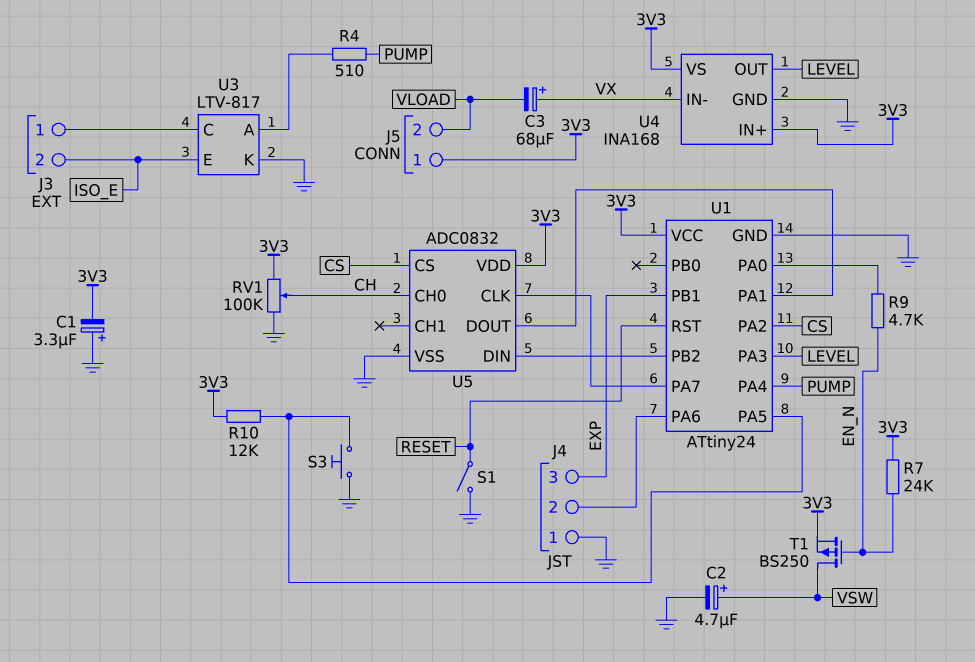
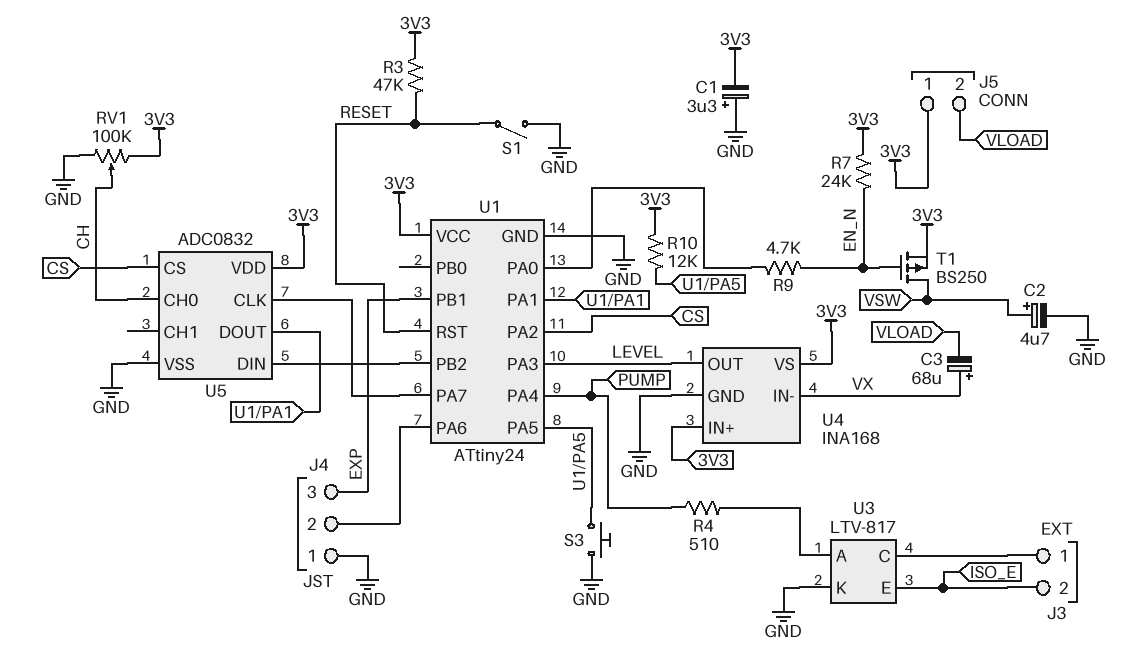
R3: none -> 47k (3V3, RESET)

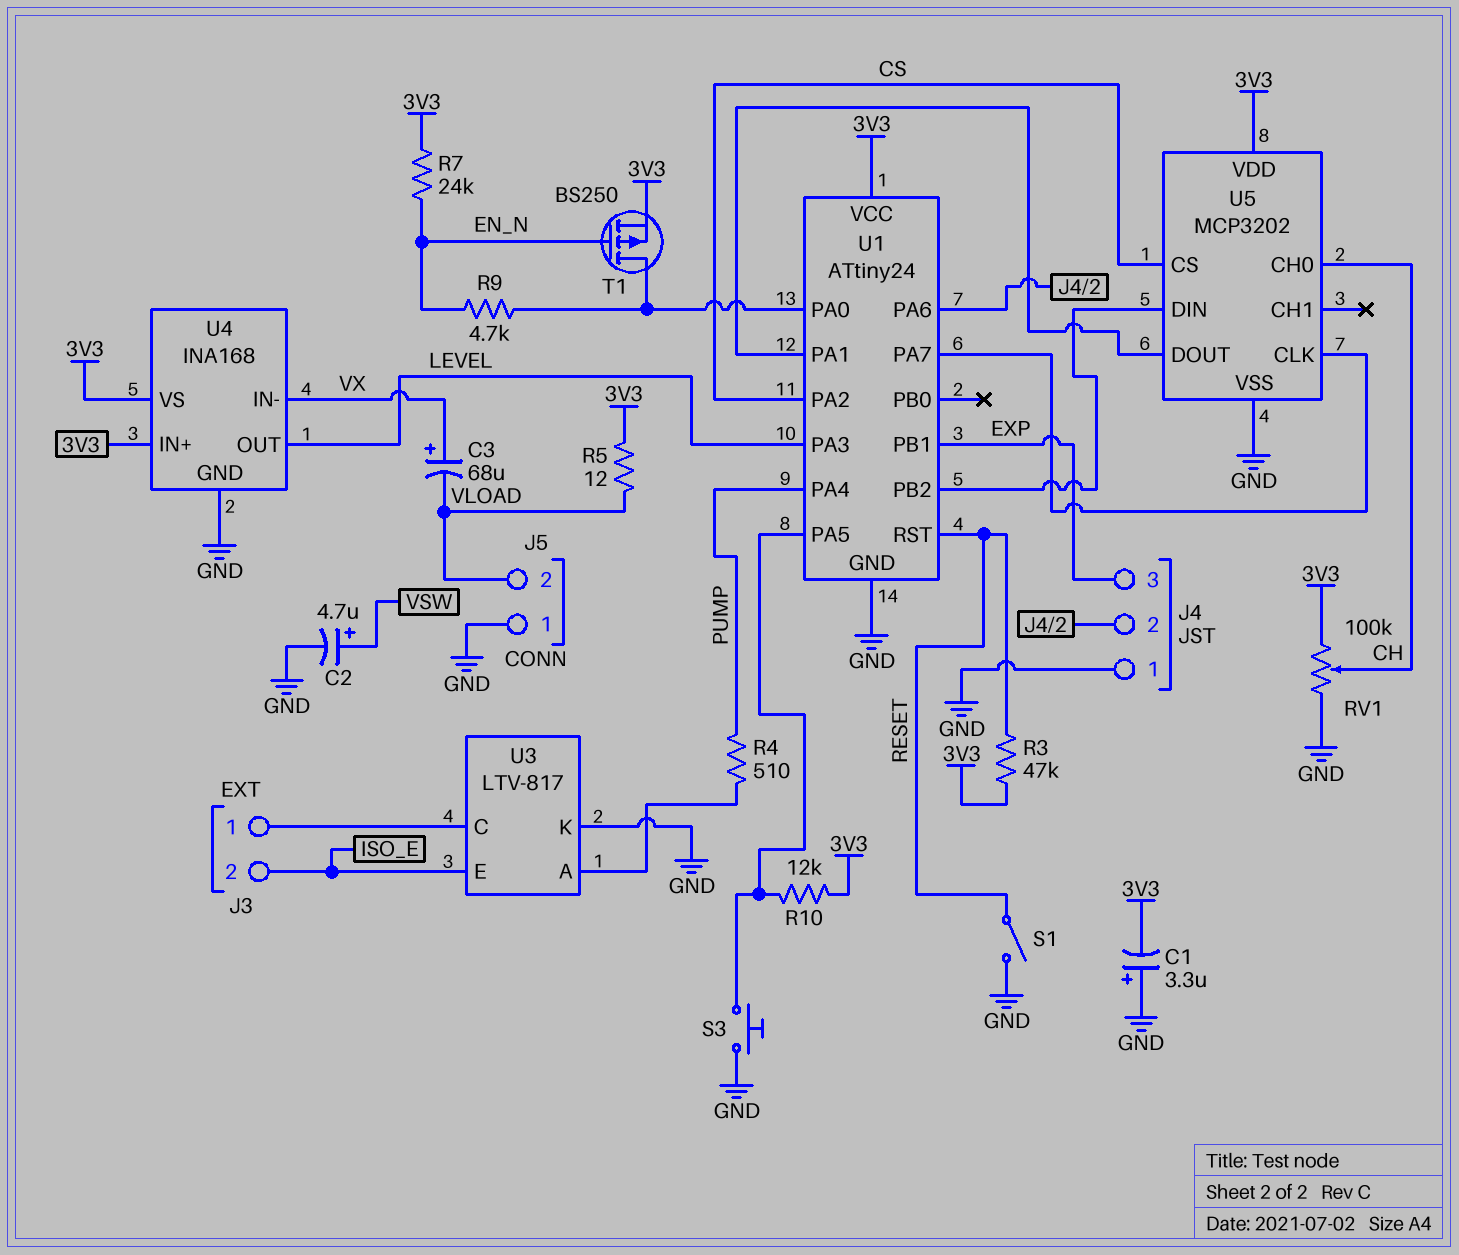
J5 pin 1: 3V3 -> GND
R5: none -> 12 (3V3, VLOAD)
T1: PMOS BS250 (G EN_N, D VSW, S 3V3) -> PMOS BS250 (G EN_N, D U1/PA0, S 3V3)
U5: ADC0832 -> MCP3202

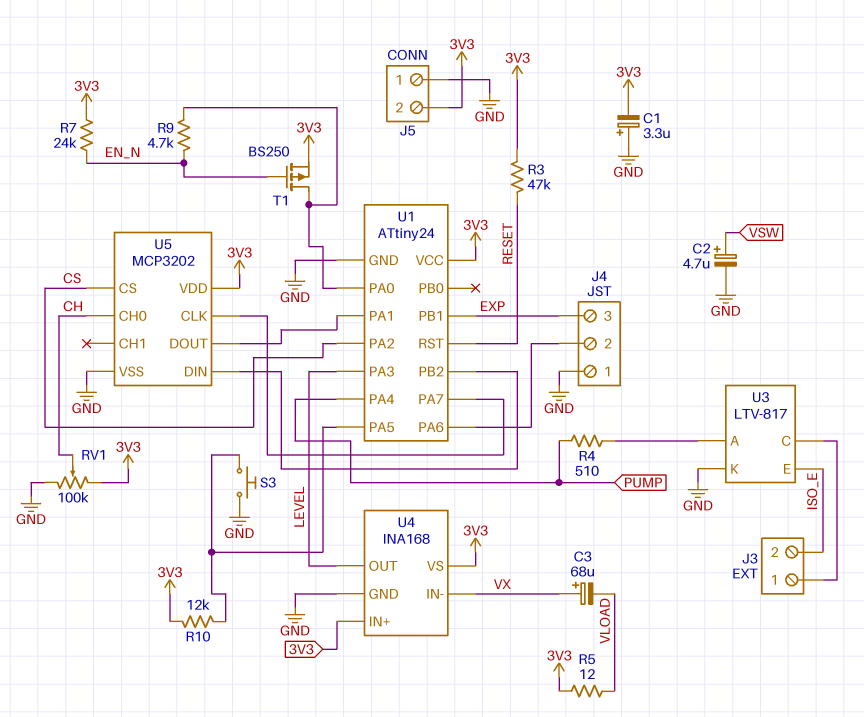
J5 pin 2: VLOAD -> 3V3
S1: switch (GND, RESET) -> none

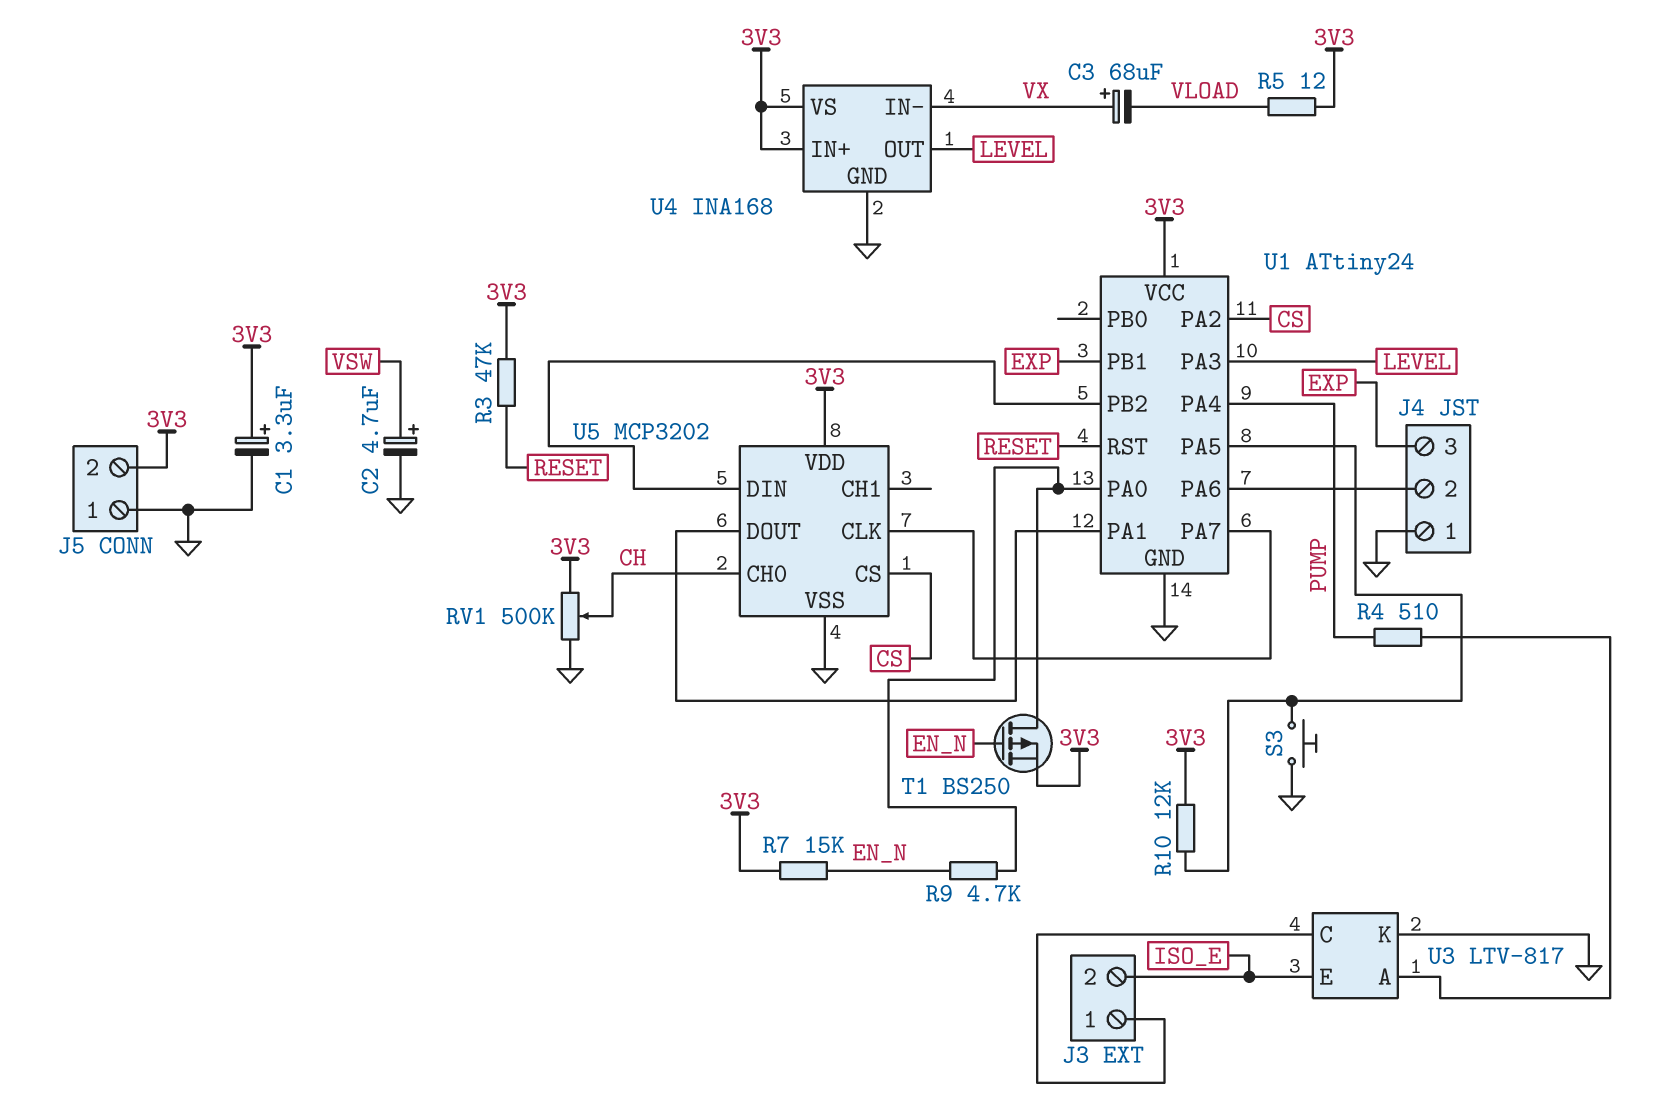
C1: 3.3uF (plus GND, minus 3V3) -> 3.3uF (plus 3V3, minus GND)
R7: 24k (3V3, EN_N) -> 15k (3V3, EN_N)
RV1: 100k (3V3, GND, wiper CH) -> 500k (3V3, GND, wiper CH)

